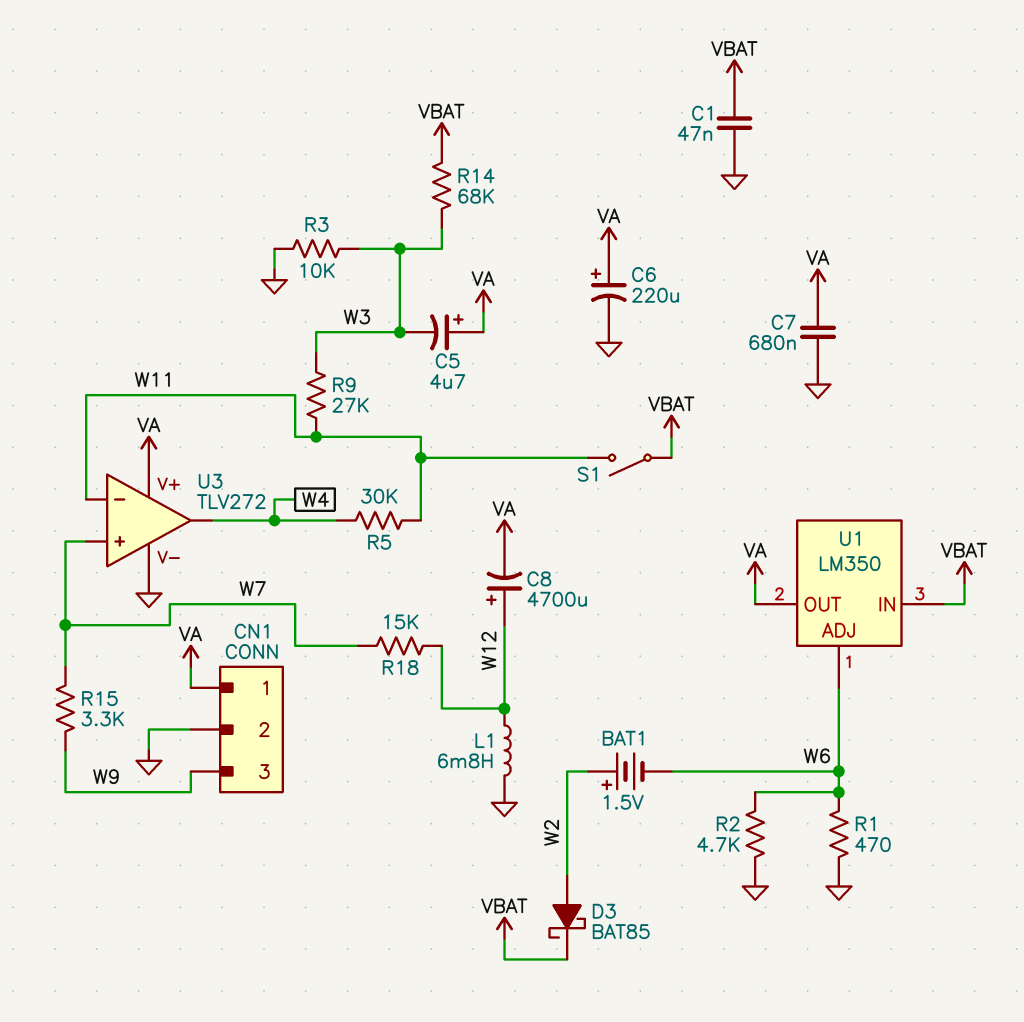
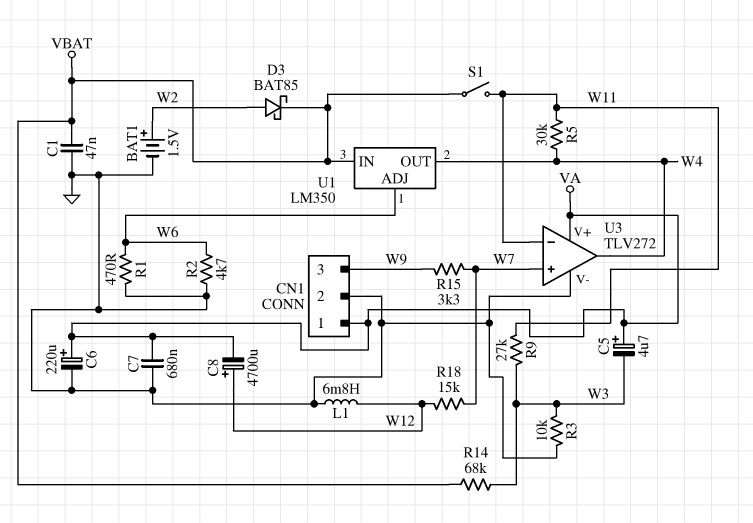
BAT1: 1.5V (plus W2, minus W6) -> 1.5V (plus W2, minus GND)
U1 pin OUT: VA -> W4

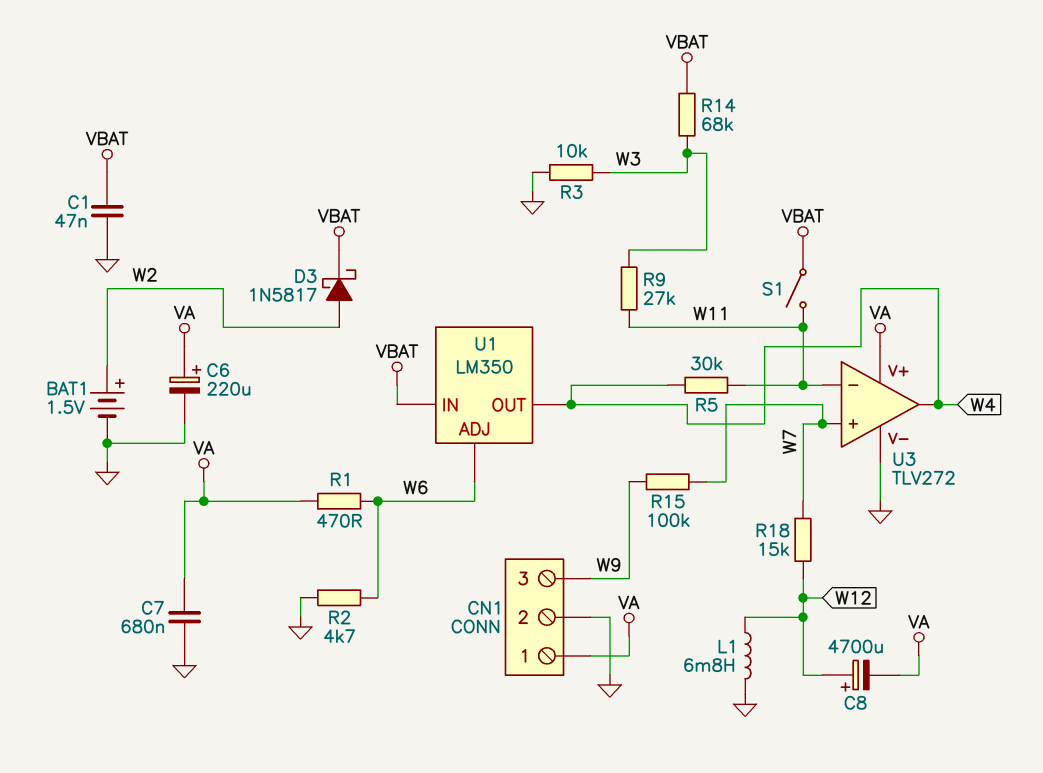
C5: 4.7uF (plus VA, minus W3) -> none
D3: schottky BAT85 (A W2, K VBAT) -> schottky 1N5817 (A W2, K VBAT)
R1: 470 (GND, W6) -> 470 (VA, W6)
R15: 3.3k (W7, W9) -> 100k (W7, W9)

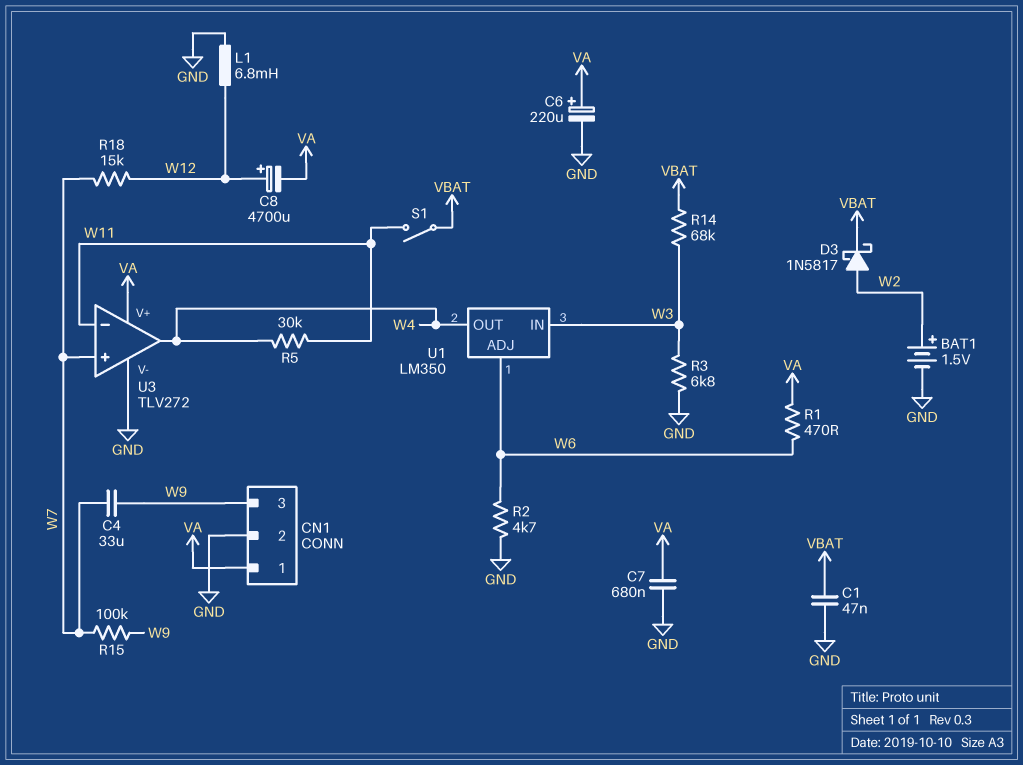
C4: none -> 33uF (W7, W9)
R3: 10k (GND, W3) -> 6.8k (GND, W3)
R9: 27k (W3, W11) -> none
U1 pin IN: VBAT -> W3

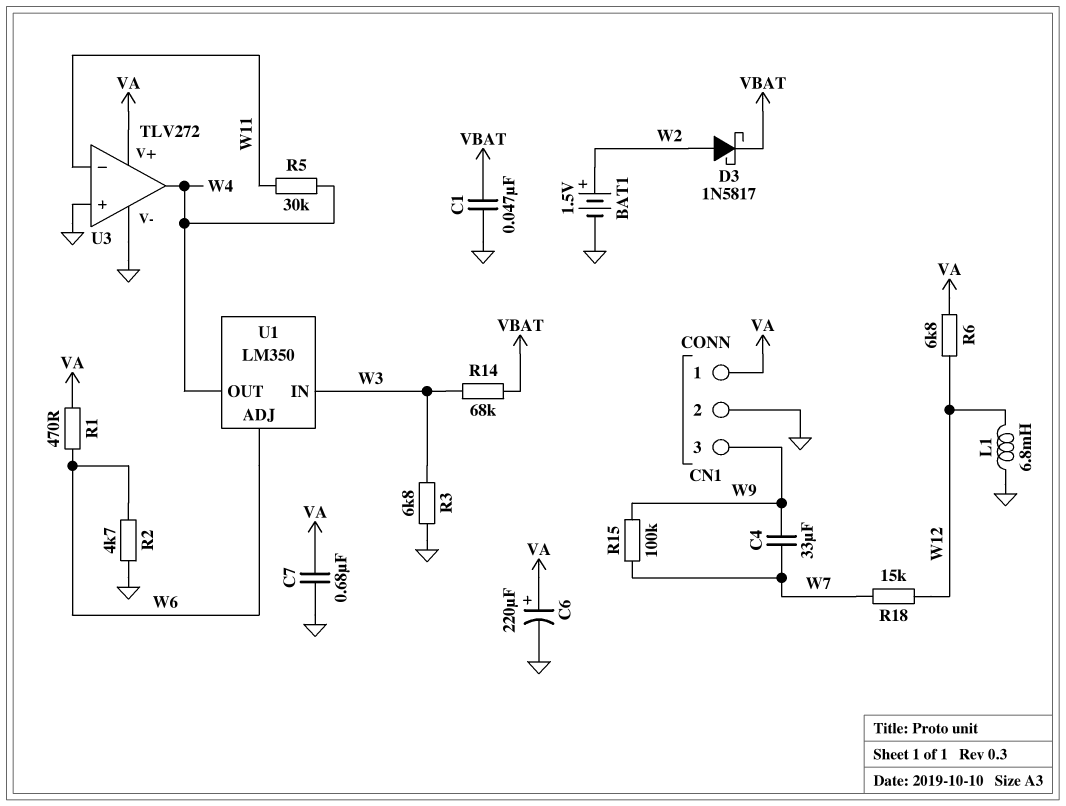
C8: 4700uF (plus W12, minus VA) -> none
R6: none -> 6.8k (VA, W12)
S1: switch (VBAT, W11) -> none
U3 pin in+: W7 -> GND

